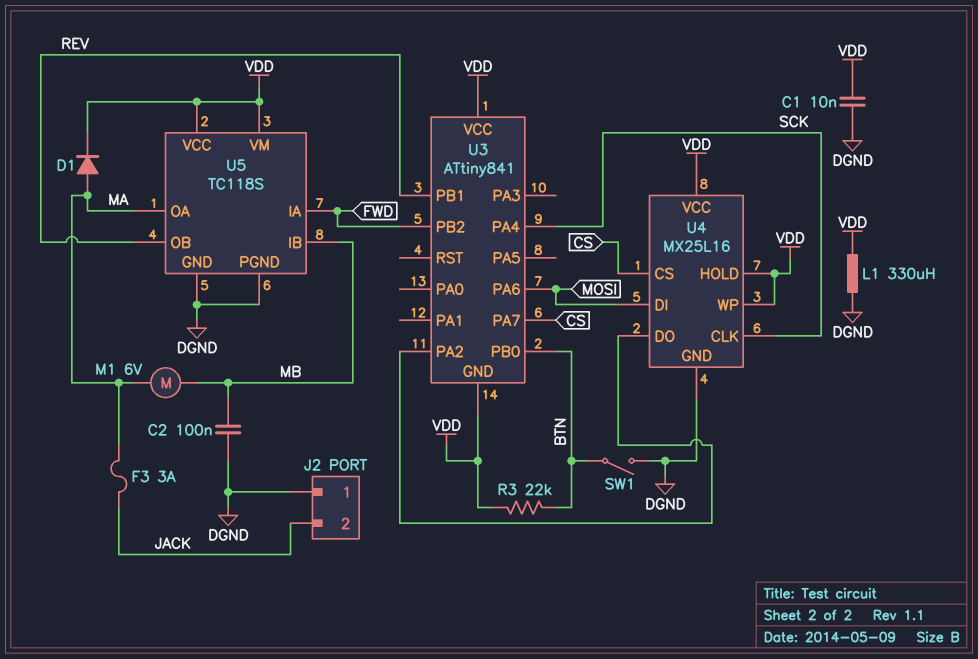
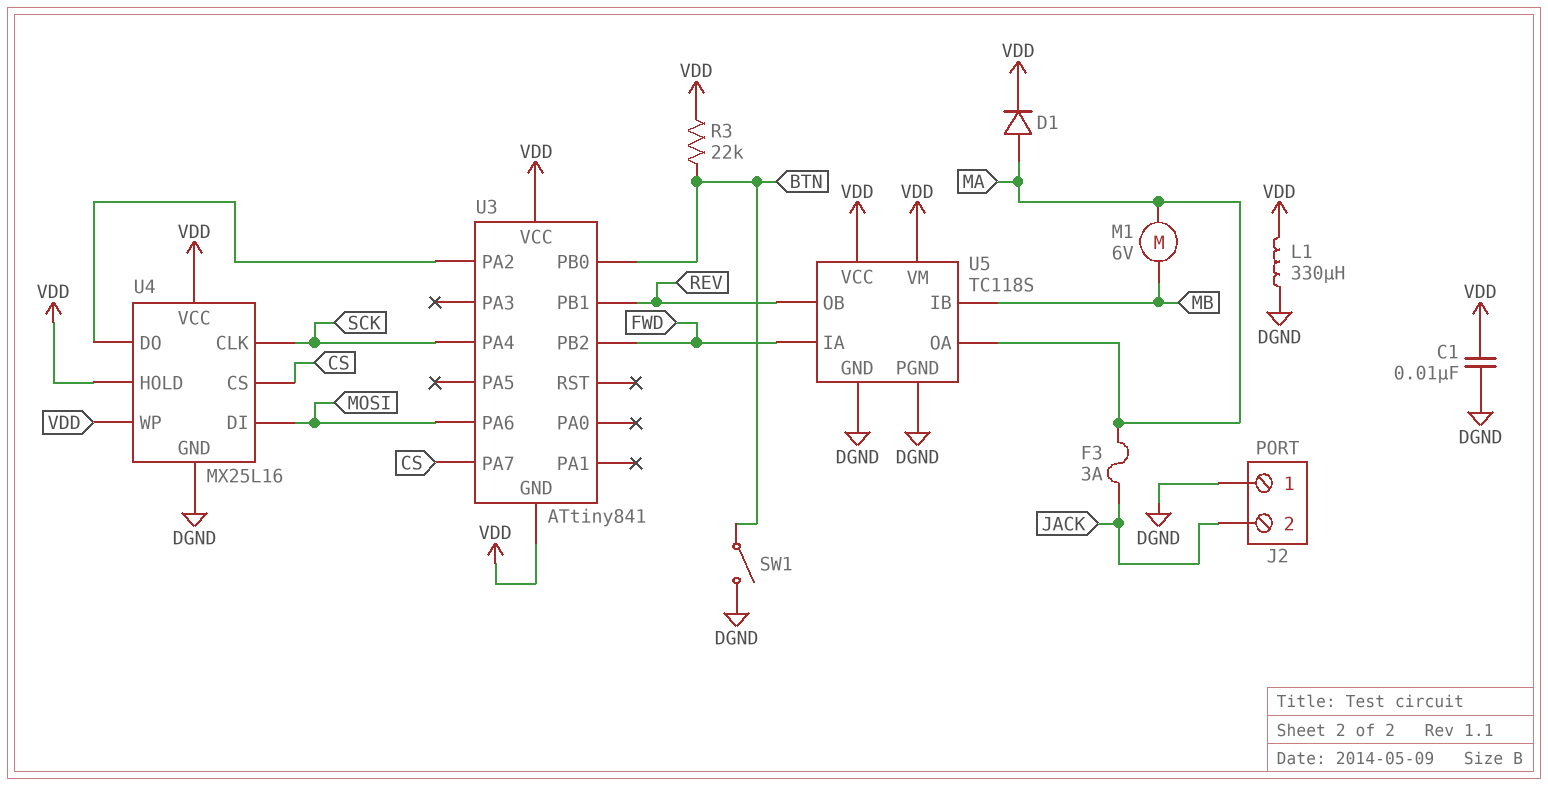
C2: 100nF (DGND, MB) -> none

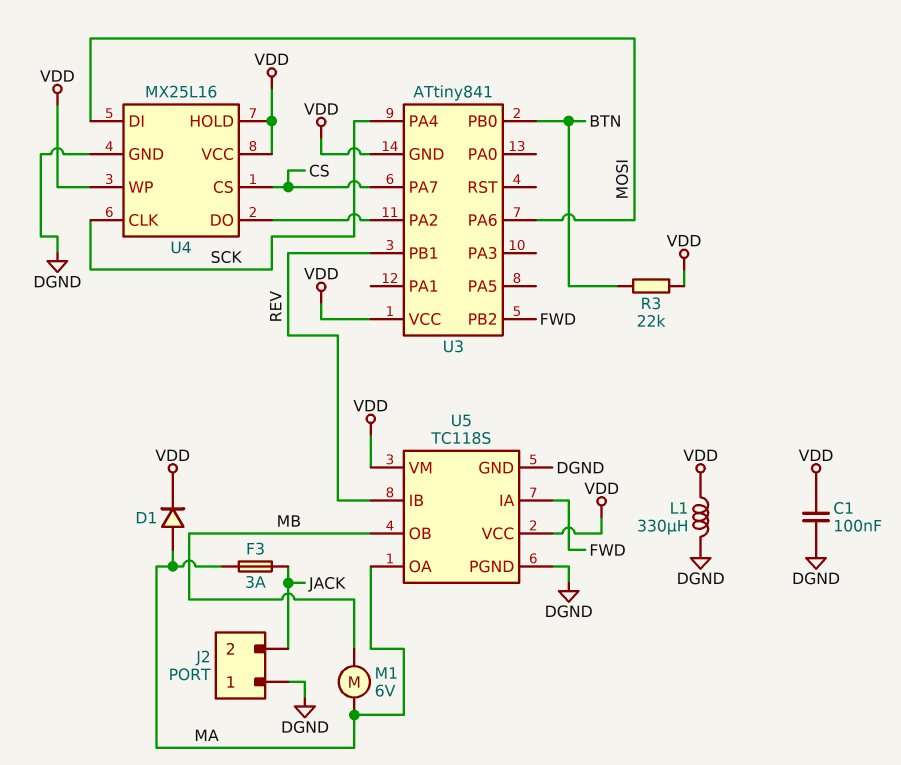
C1: 10nF (DGND, VDD) -> 100nF (DGND, VDD)
SW1: switch (BTN, DGND) -> none
U5 pin IB: MB -> REV
U5 pin OB: REV -> MB

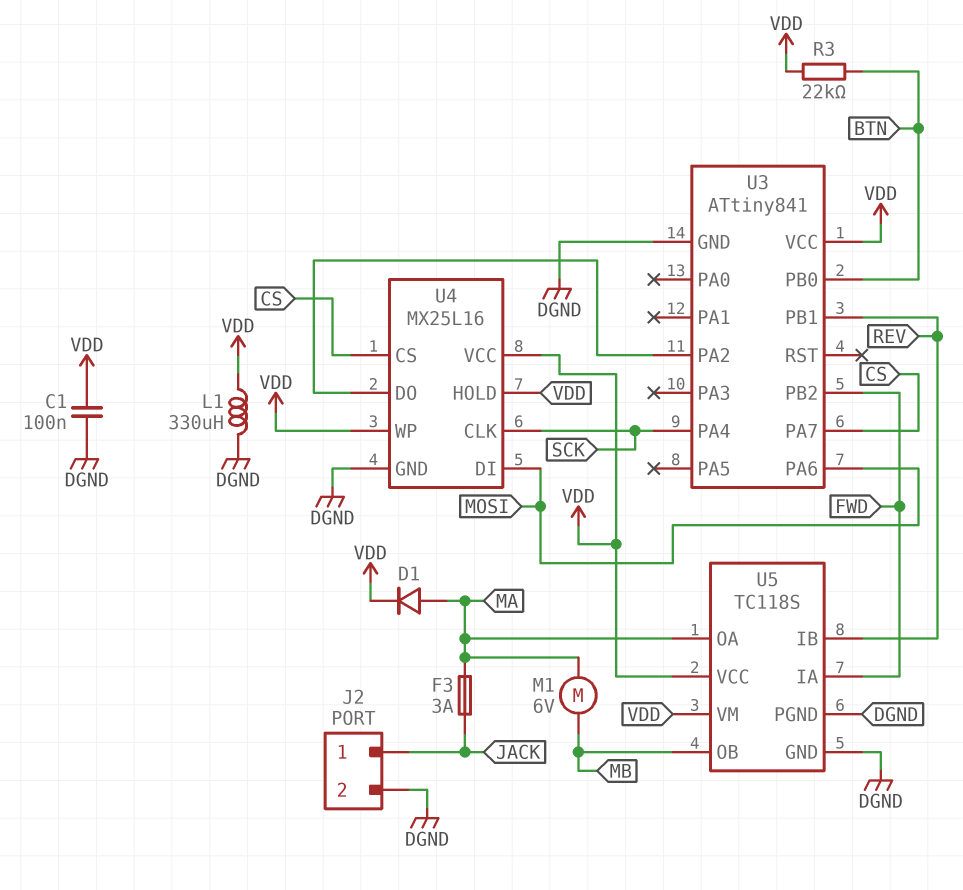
J2 pin 1: DGND -> JACK
J2 pin 2: JACK -> DGND
U3 pin GND: VDD -> DGND

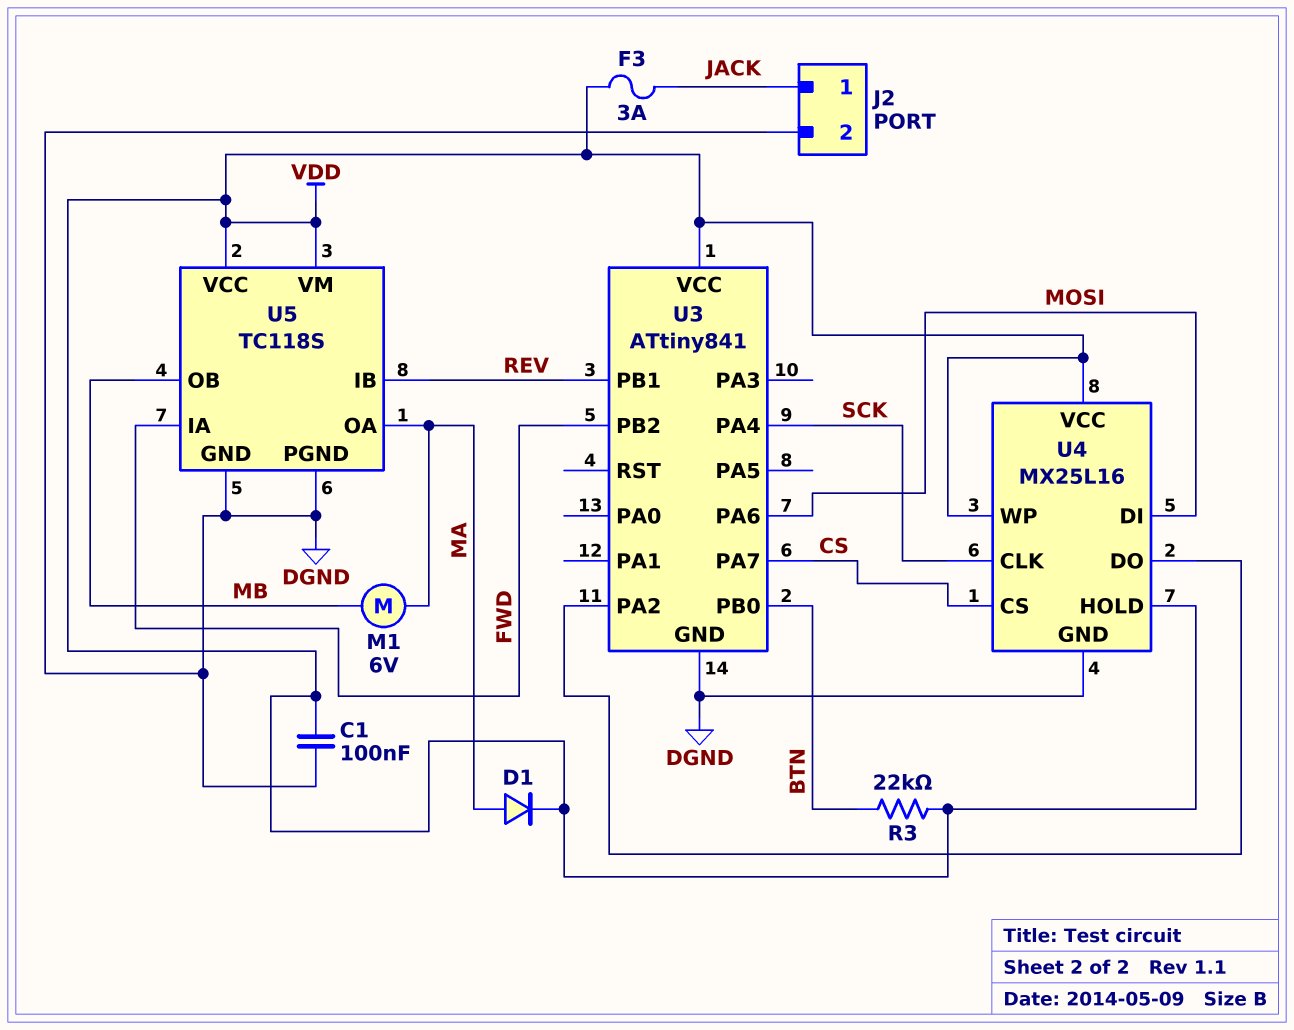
F3: 3A (JACK, MA) -> 3A (JACK, VDD)
L1: 330uH (DGND, VDD) -> none

